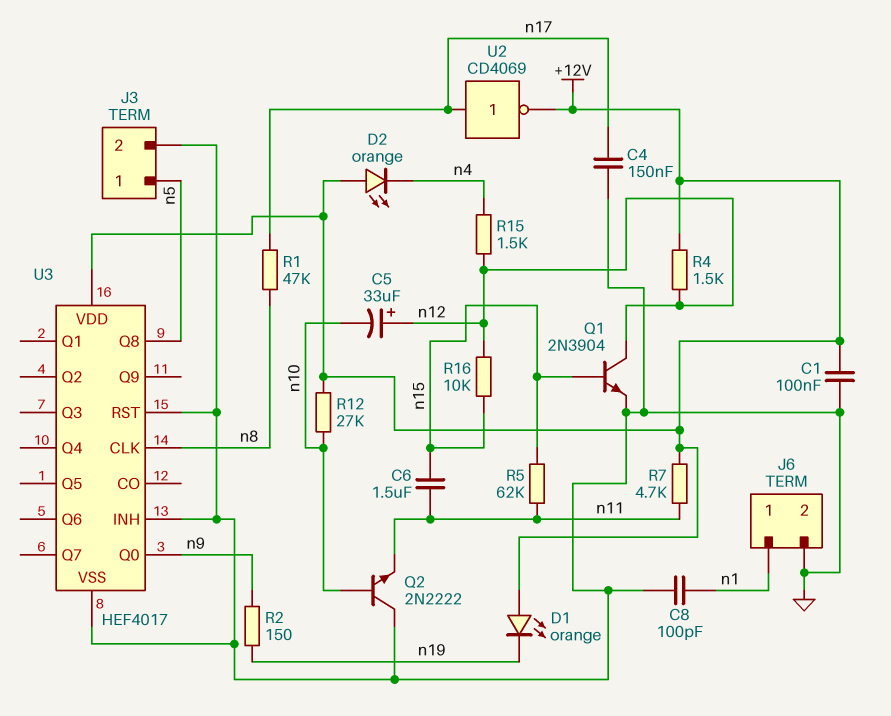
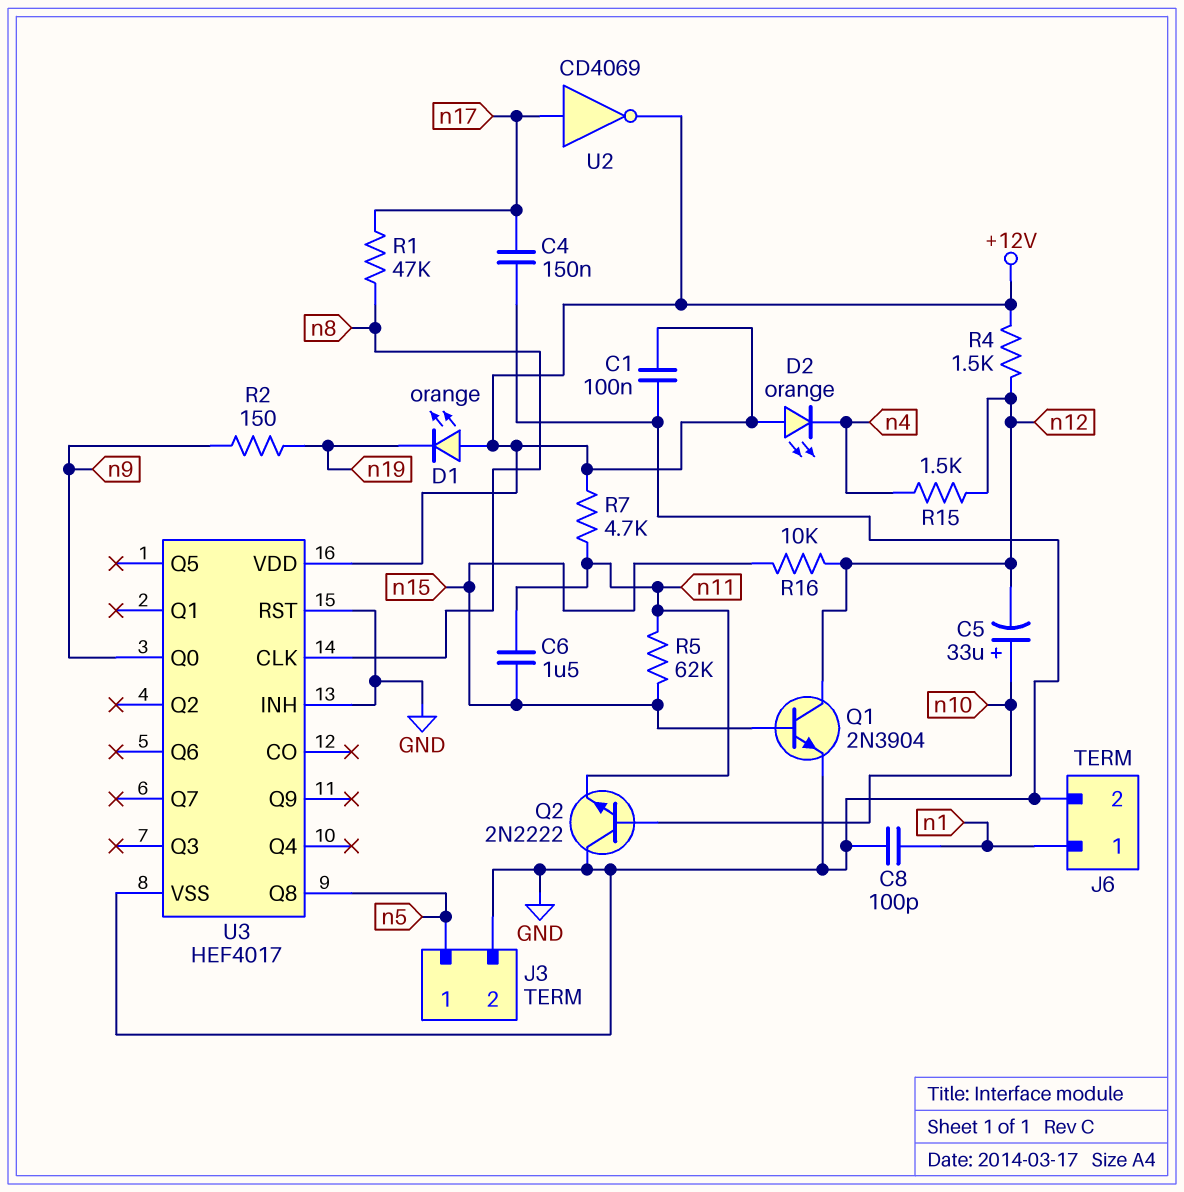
C5: 33uF (plus n12, minus n10) -> 33uF (plus n10, minus n12)
R12: 27k (+12V, n10) -> none

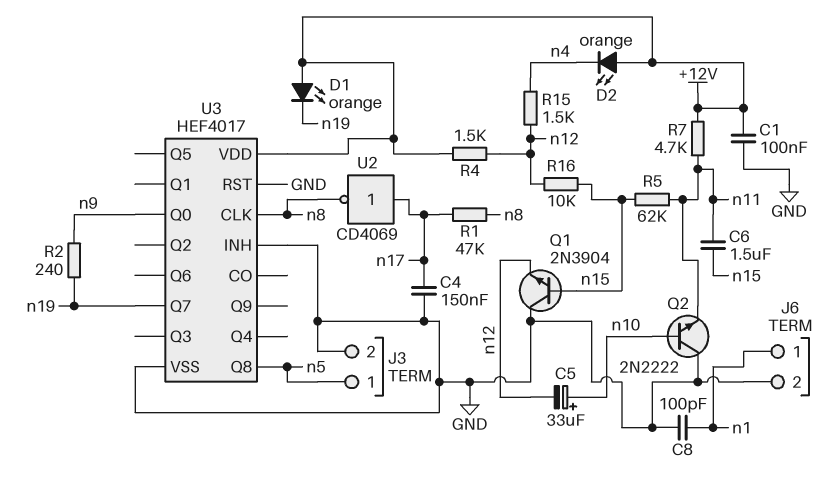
Q1: NPN 2N3904 (B n15, C n12, E GND) -> NPN 2N3904 (B n15, C GND, E n12)
R2: 150 (n9, n19) -> 240 (n9, n19)
U2: NOT CD4069 (in n17, out +12V) -> NOT CD4069 (in n17, out n8)
U3 pin Q7: none -> n19

